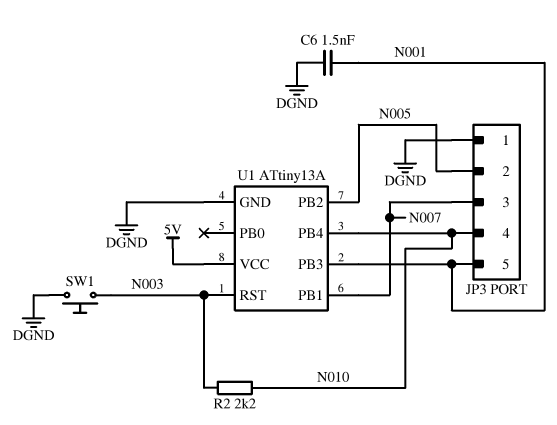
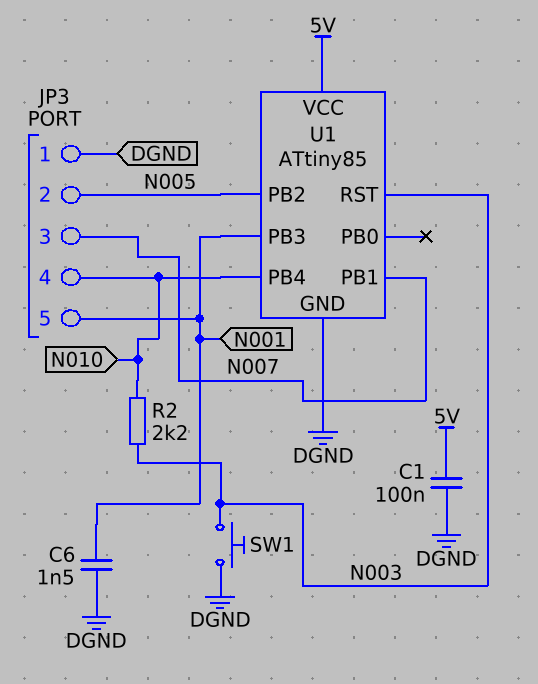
C1: none -> 100nF (5V, DGND)
U1: ATtiny13A -> ATtiny85

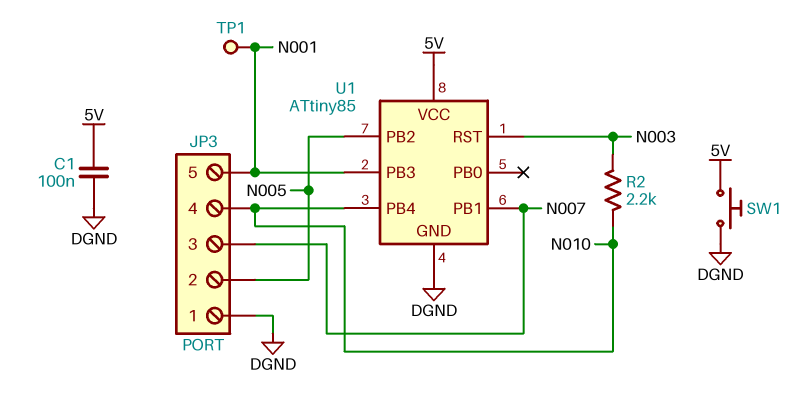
C6: 1.5nF (DGND, N001) -> none
SW1: button (DGND, N003) -> button (5V, DGND)
TP1: none -> test point (N001)

